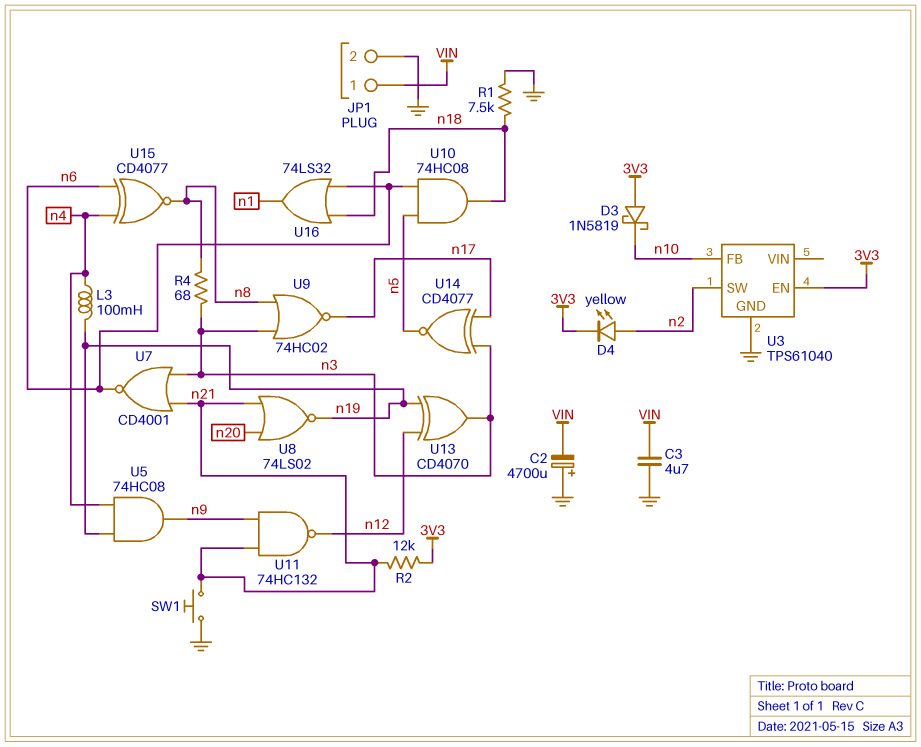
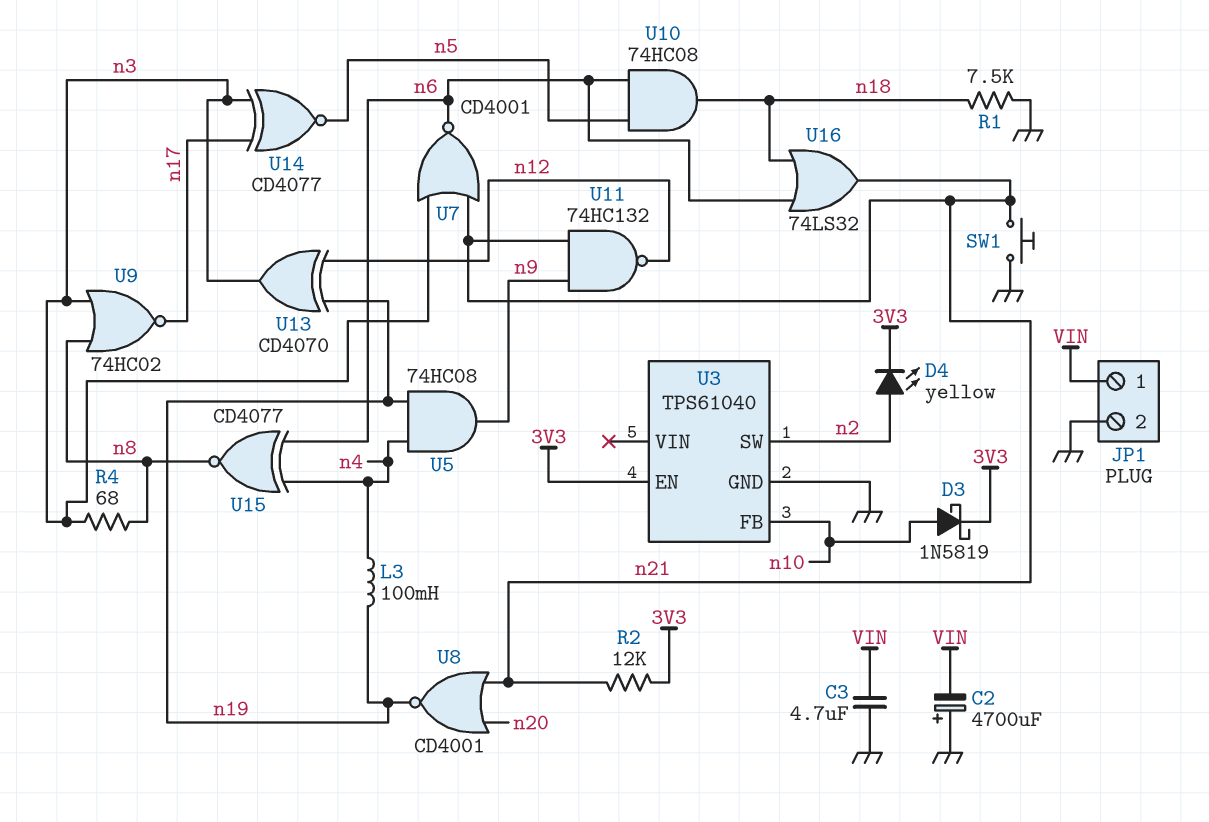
D3: schottky 1N5819 (A 3V3, K n10) -> schottky 1N5819 (A n10, K 3V3)
U8: NOR 74LS02 (in n20, in n21, out n19) -> NOR CD4001 (in n20, in n21, out n19)
U16: OR 74LS32 (in n6, in n18, out n1) -> OR 74LS32 (in n6, in n18, out n21)

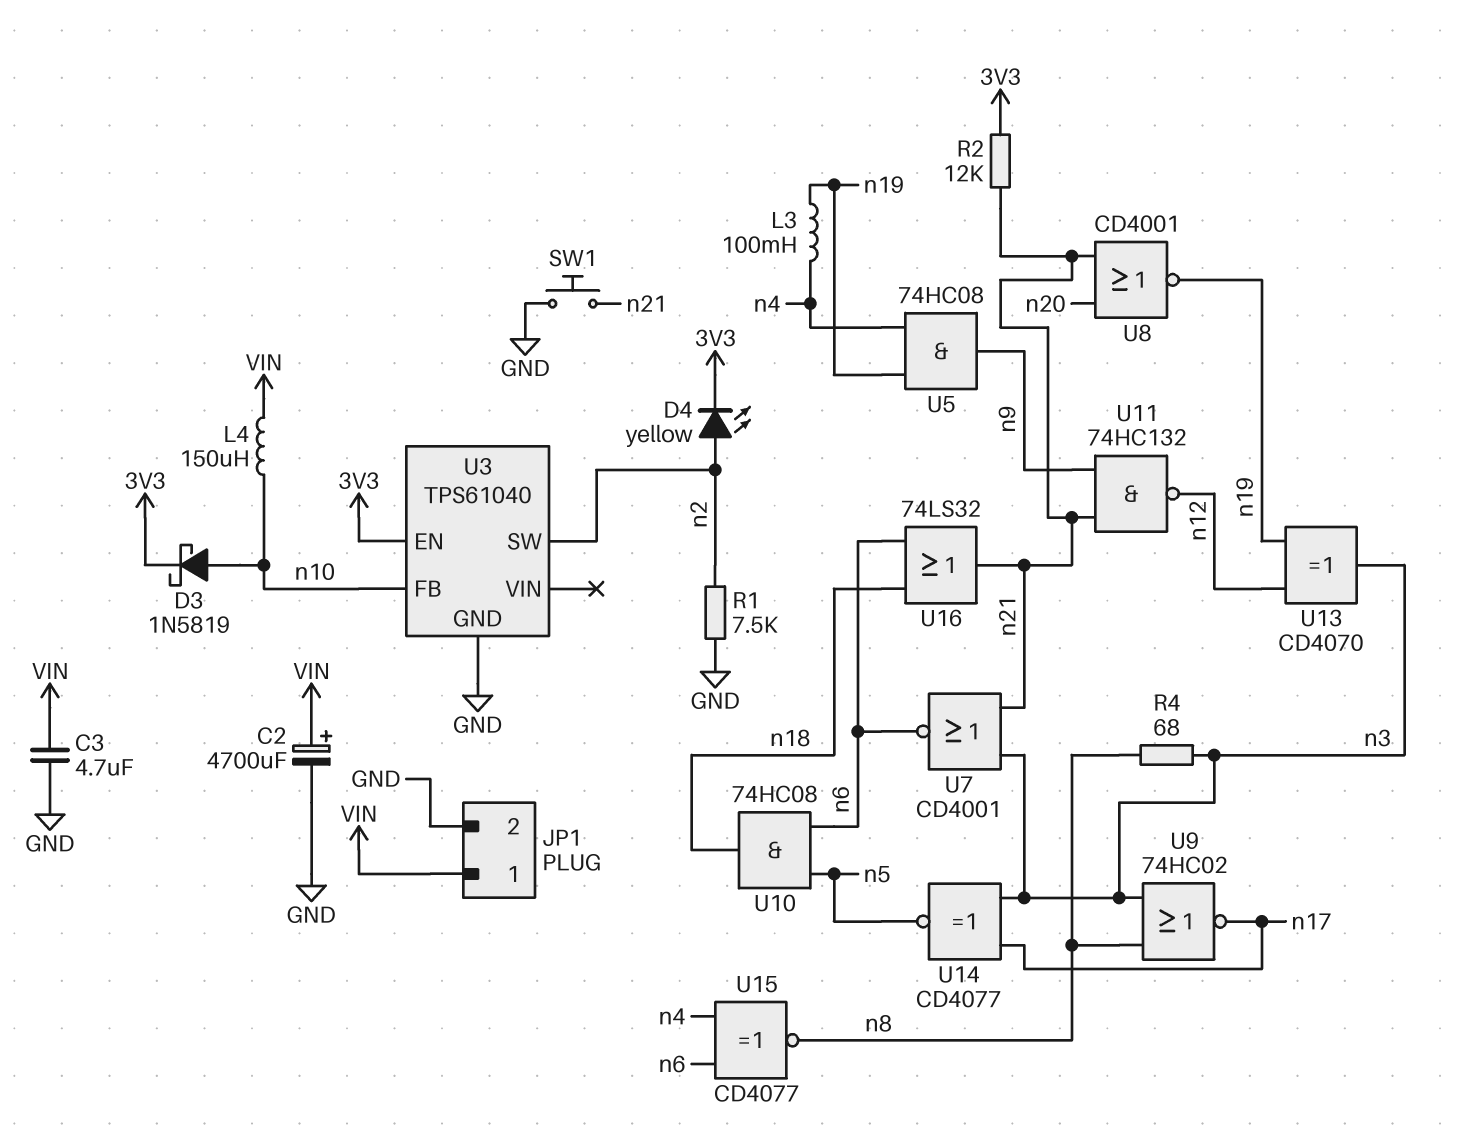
C2: 4700uF (plus GND, minus VIN) -> 4700uF (plus VIN, minus GND)
L4: none -> 150uH (VIN, n10)
R1: 7.5k (GND, n18) -> 7.5k (GND, n2)

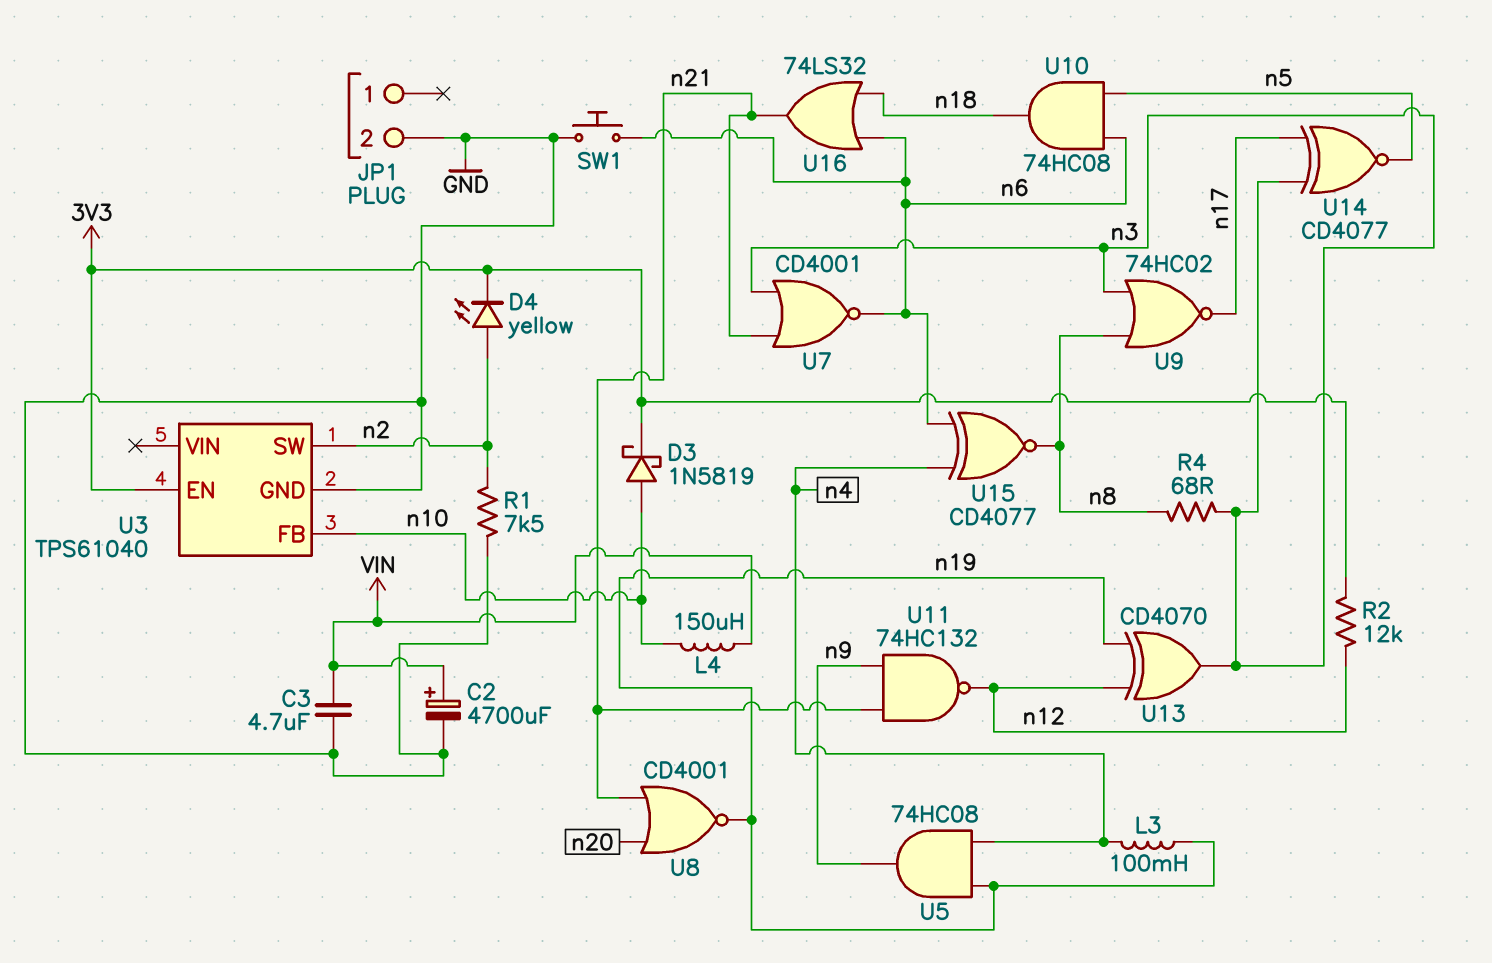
JP1 pin 1: VIN -> none
R2: 12k (3V3, n21) -> 12k (3V3, n12)
SW1: button (GND, n21) -> button (GND, n6)

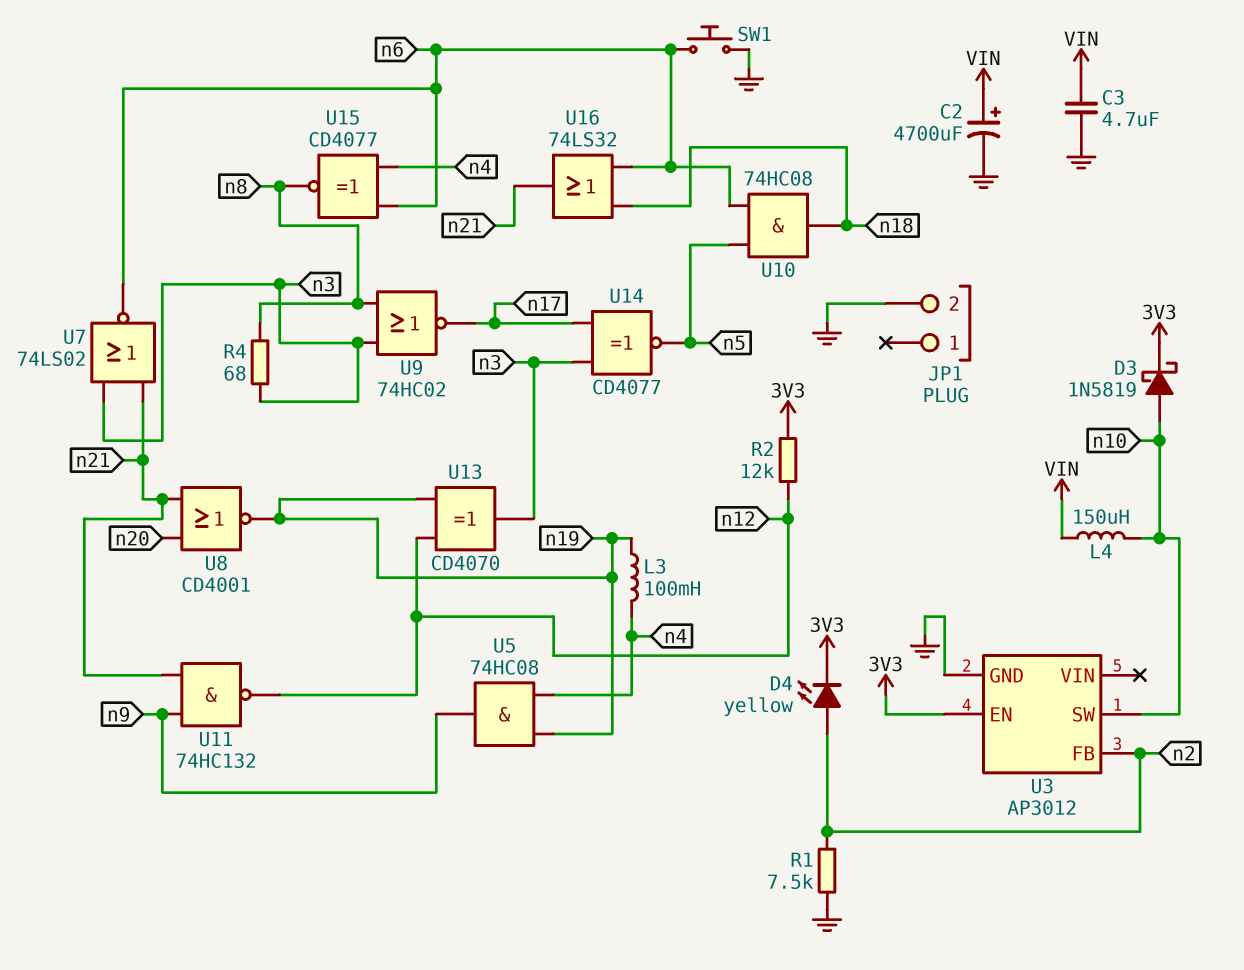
U3: TPS61040 -> AP3012
U3 pin FB: n10 -> n2
U3 pin SW: n2 -> n10
U7: NOR CD4001 (in n3, in n21, out n6) -> NOR 74LS02 (in n3, in n21, out n6)

